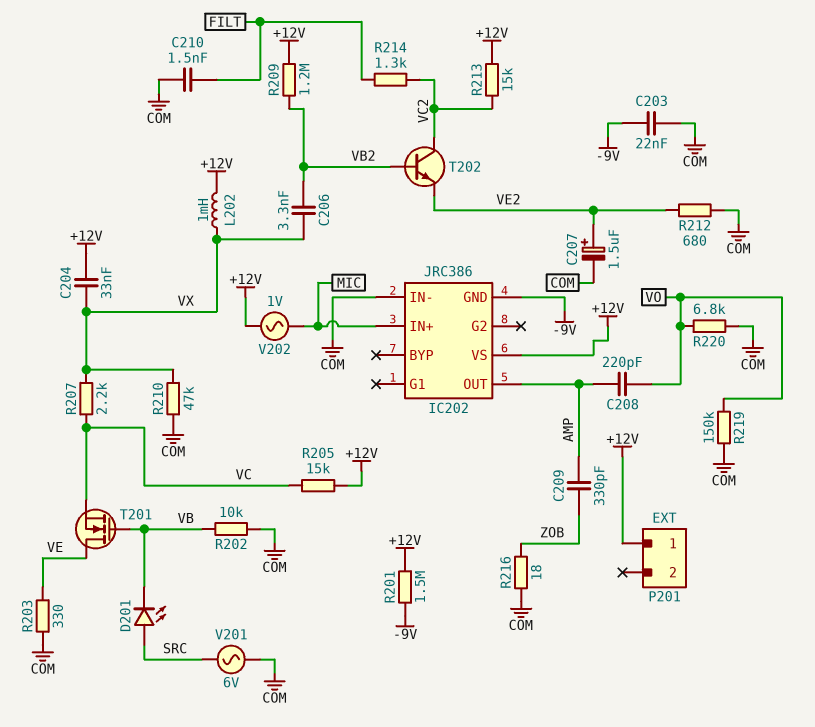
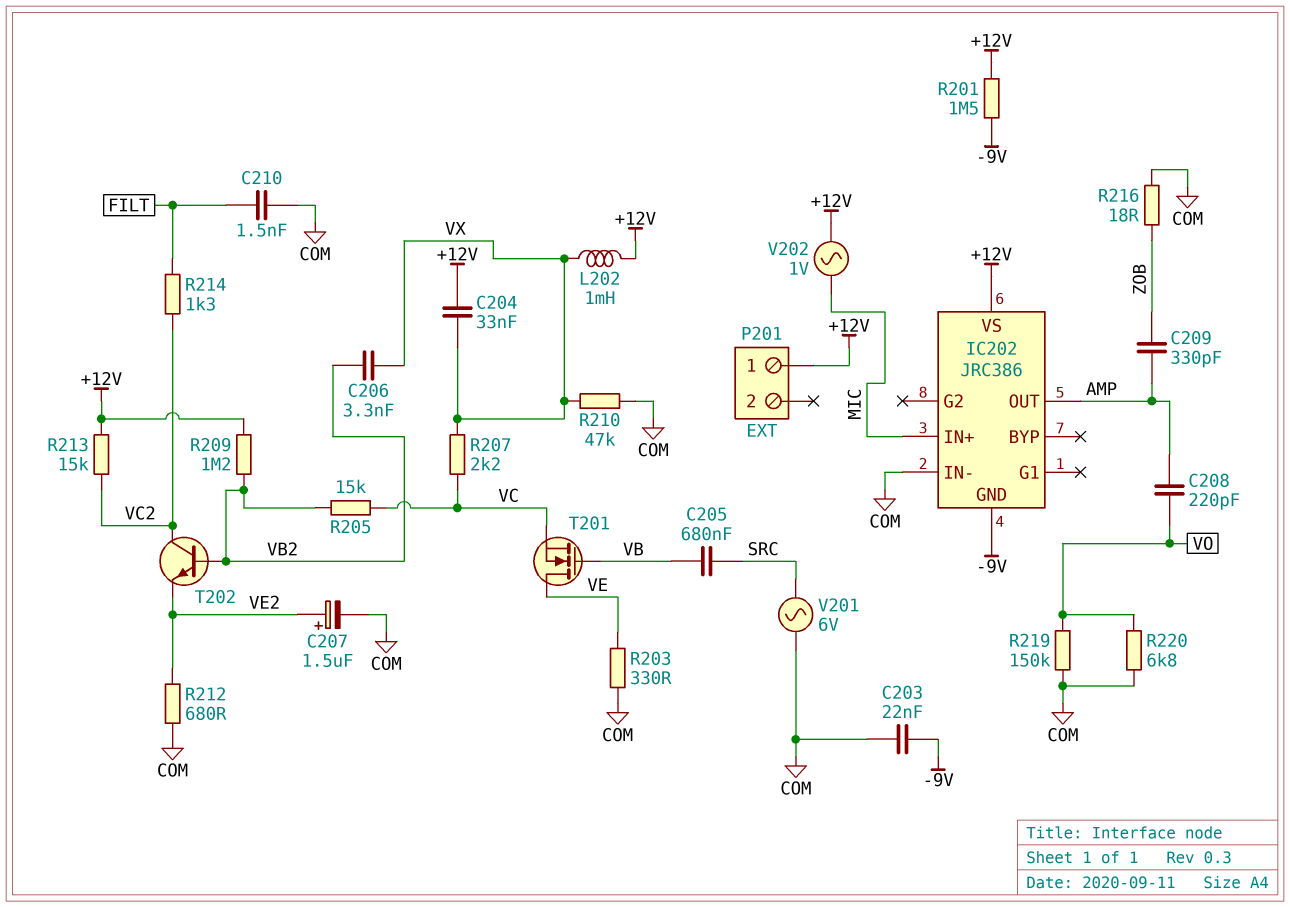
C205: none -> 680nF (SRC, VB)
D201: LED (A SRC, K VB) -> none
R202: 10k (COM, VB) -> none
R205: 15k (+12V, VC) -> 15k (VB2, VC)

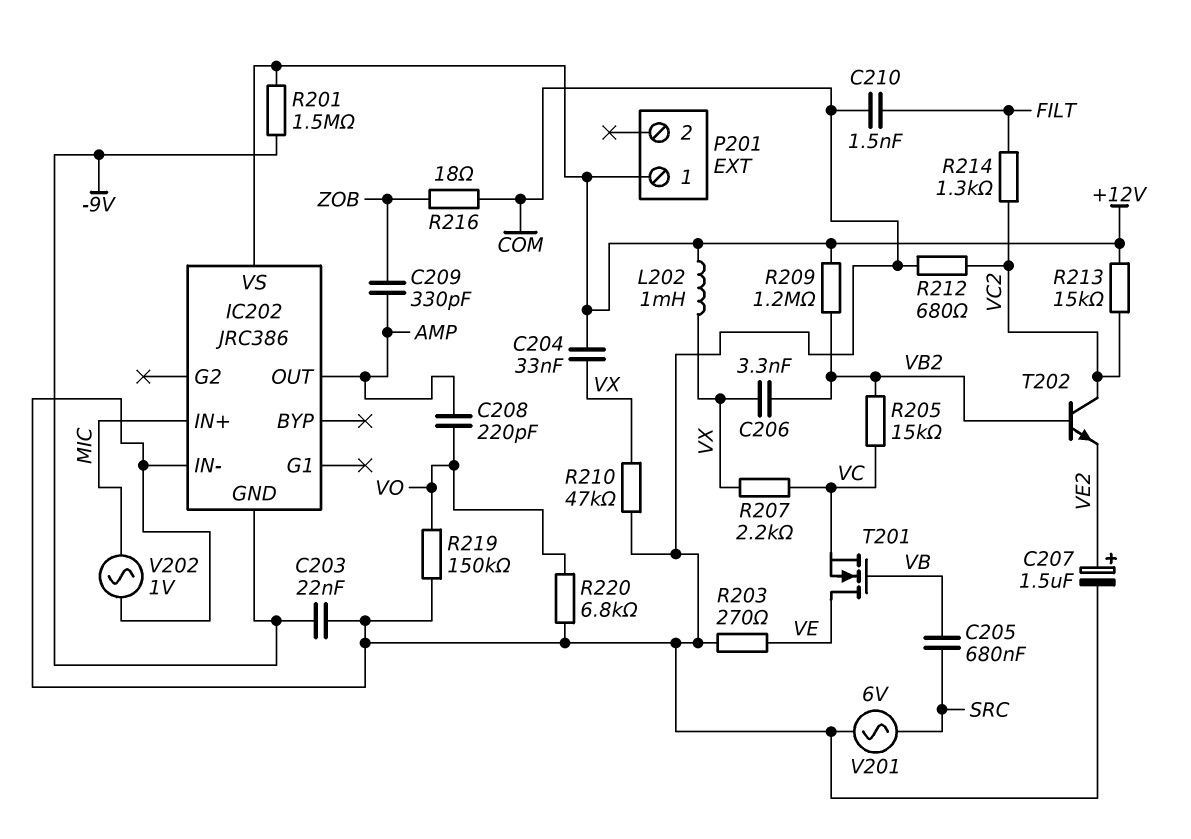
R203: 330 (COM, VE) -> 270 (COM, VE)
R212: 680 (COM, VE2) -> 680 (COM, VC2)
V202: AC 1V (+12V, MIC) -> AC 1V (COM, MIC)

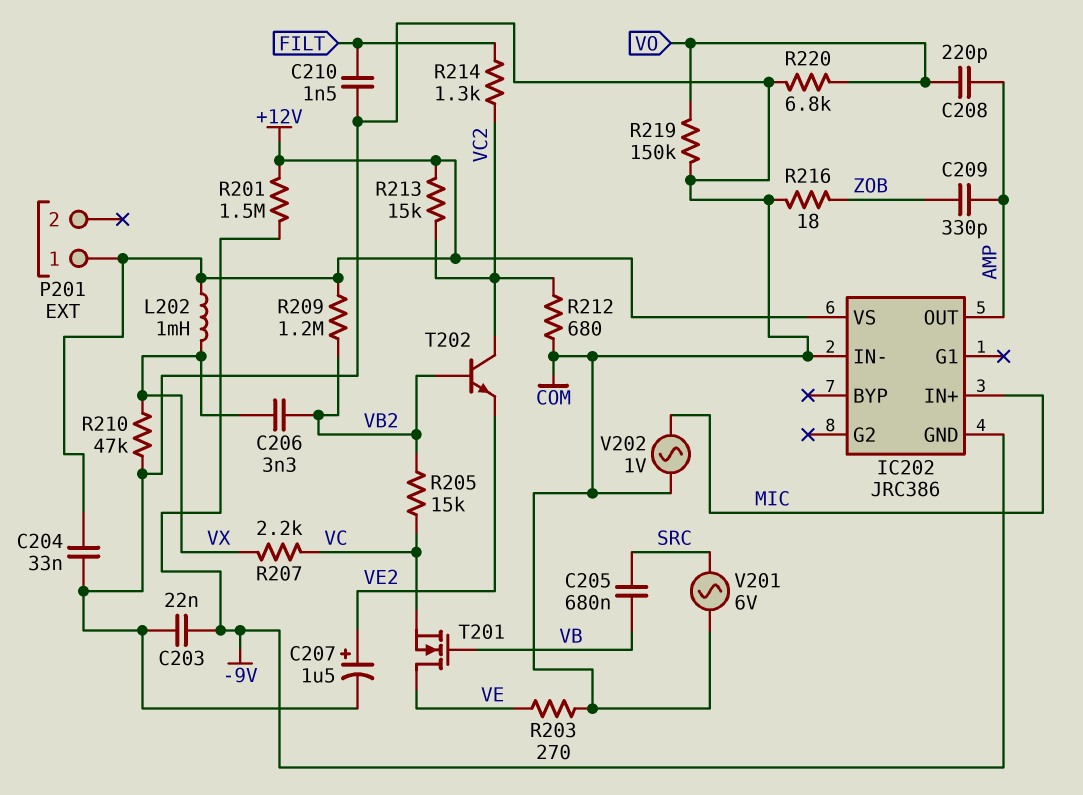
C204: 33nF (+12V, VX) -> 33nF (+12V, COM)

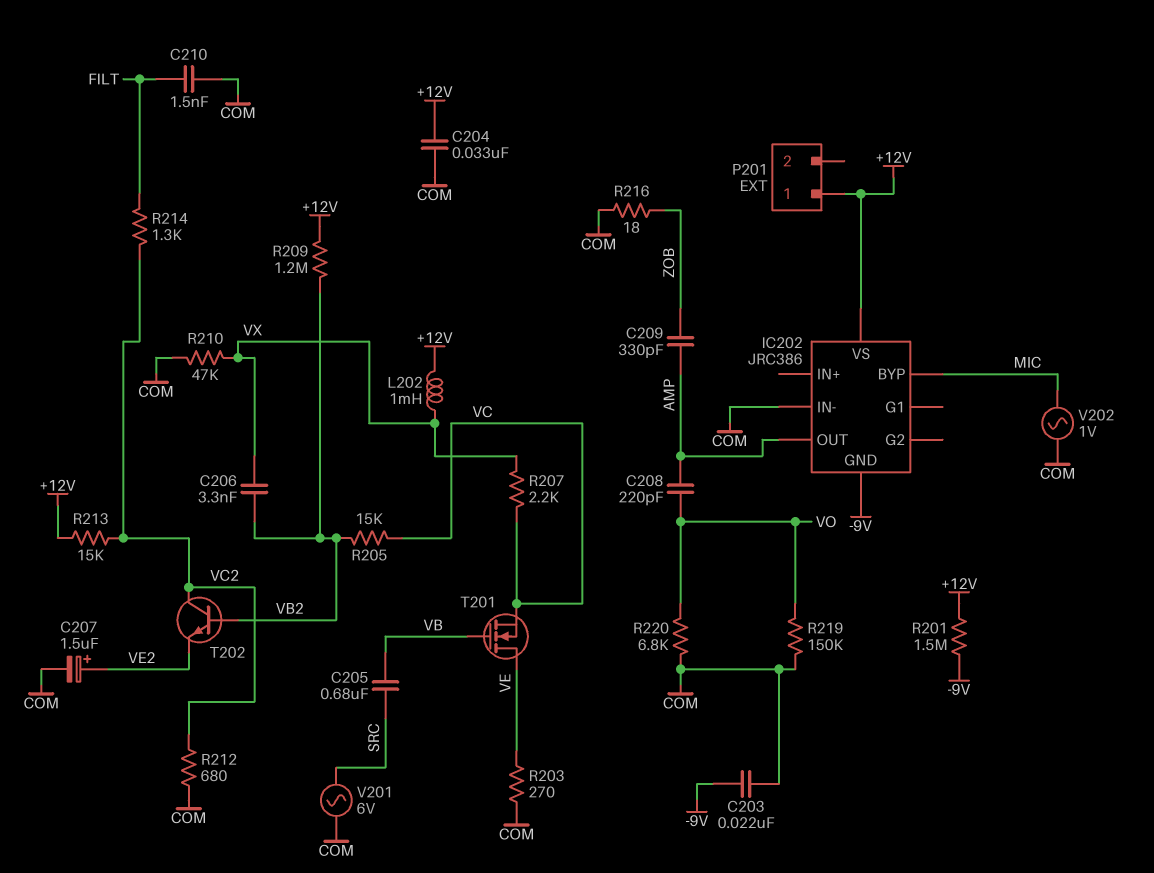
IC202 pin BYP: none -> MIC
IC202 pin IN+: MIC -> none

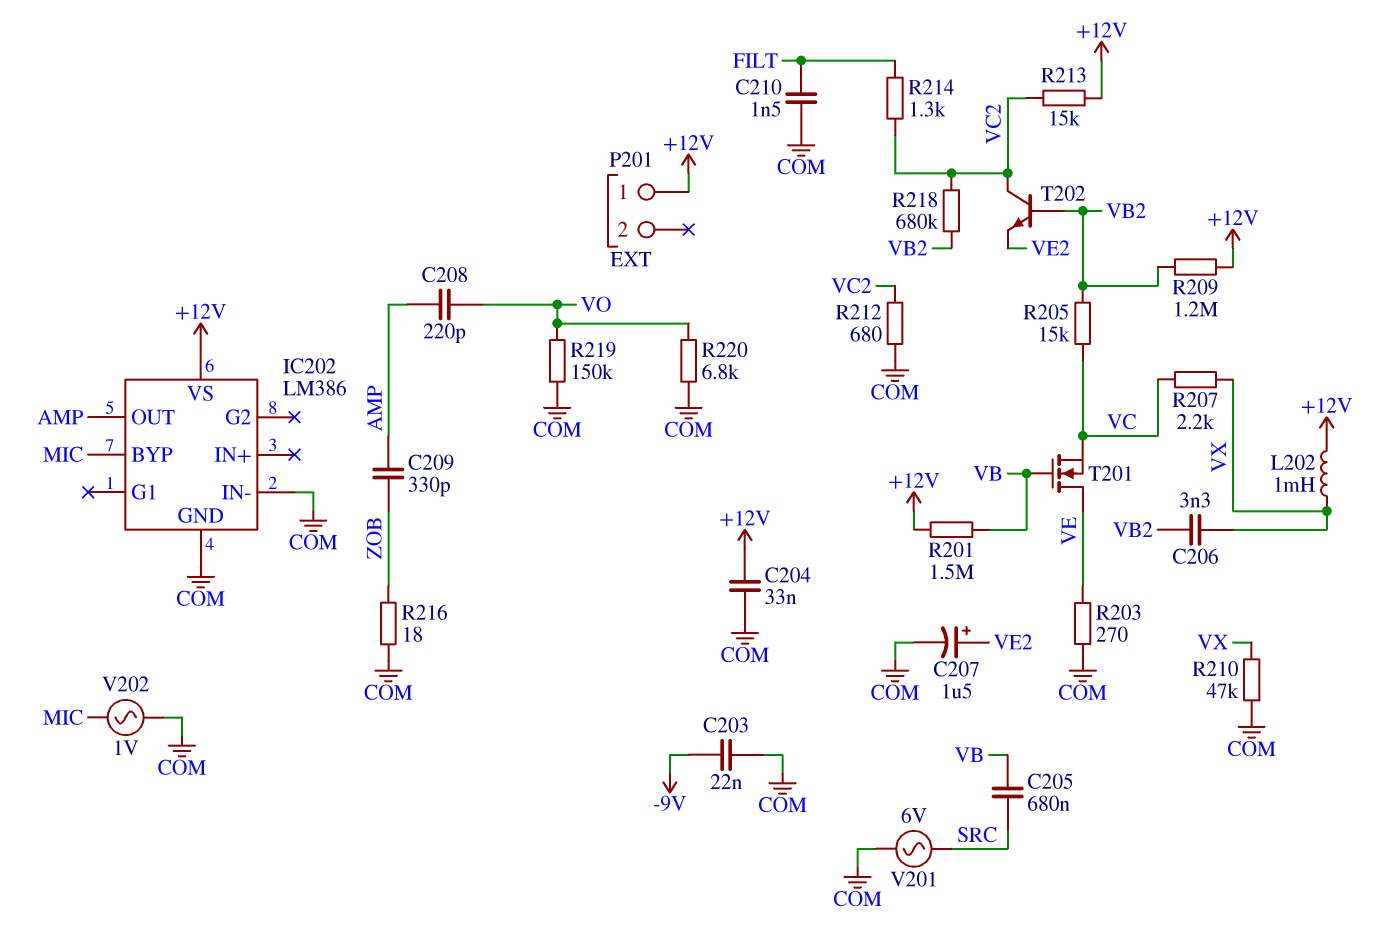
IC202: JRC386 -> LM386
IC202 pin GND: -9V -> COM
R201: 1.5M (+12V, -9V) -> 1.5M (+12V, VB)
R218: none -> 680k (VB2, VC2)

